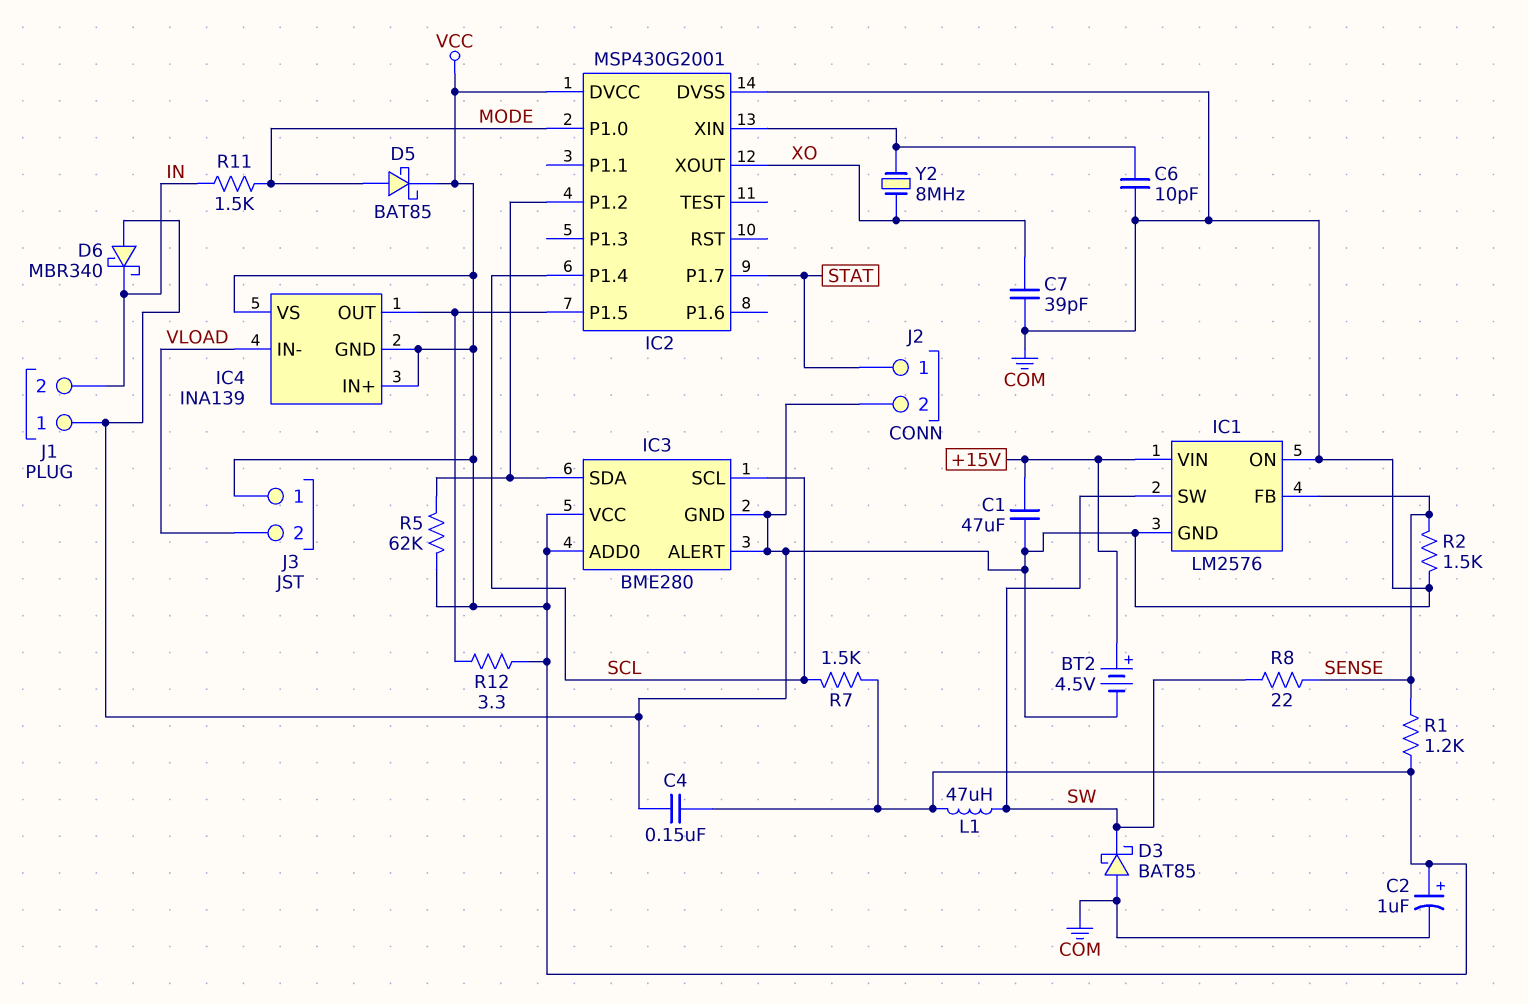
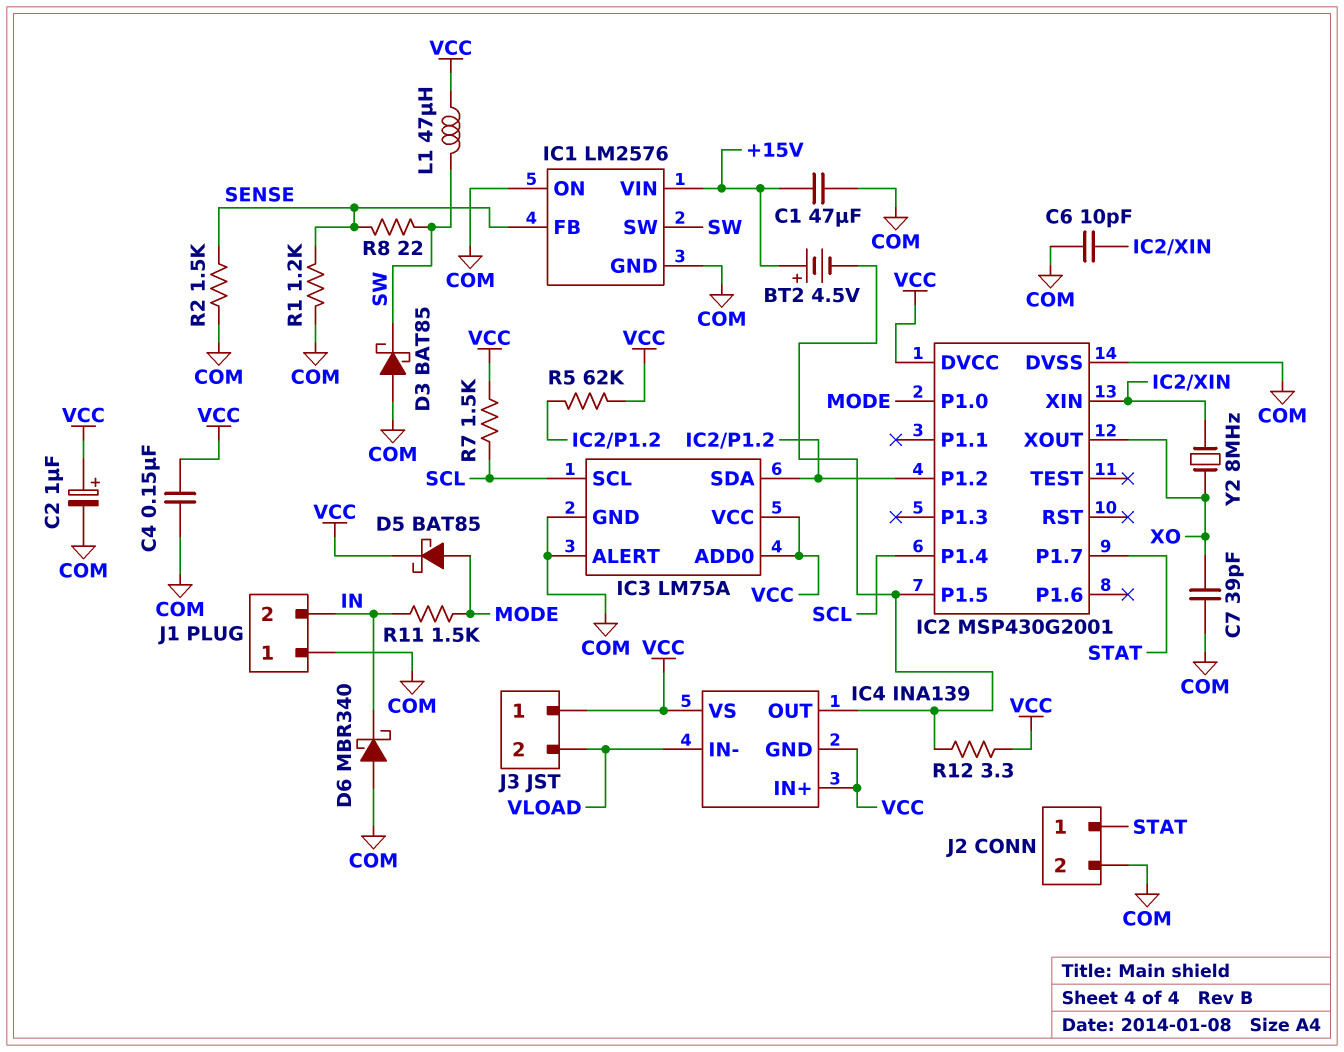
BT2: 4.5V (plus +15V, minus COM) -> 4.5V (plus +15V, minus IC2/P1.5)
IC3: BME280 -> LM75A
R1: 1.2k (SENSE, VCC) -> 1.2k (COM, SENSE)

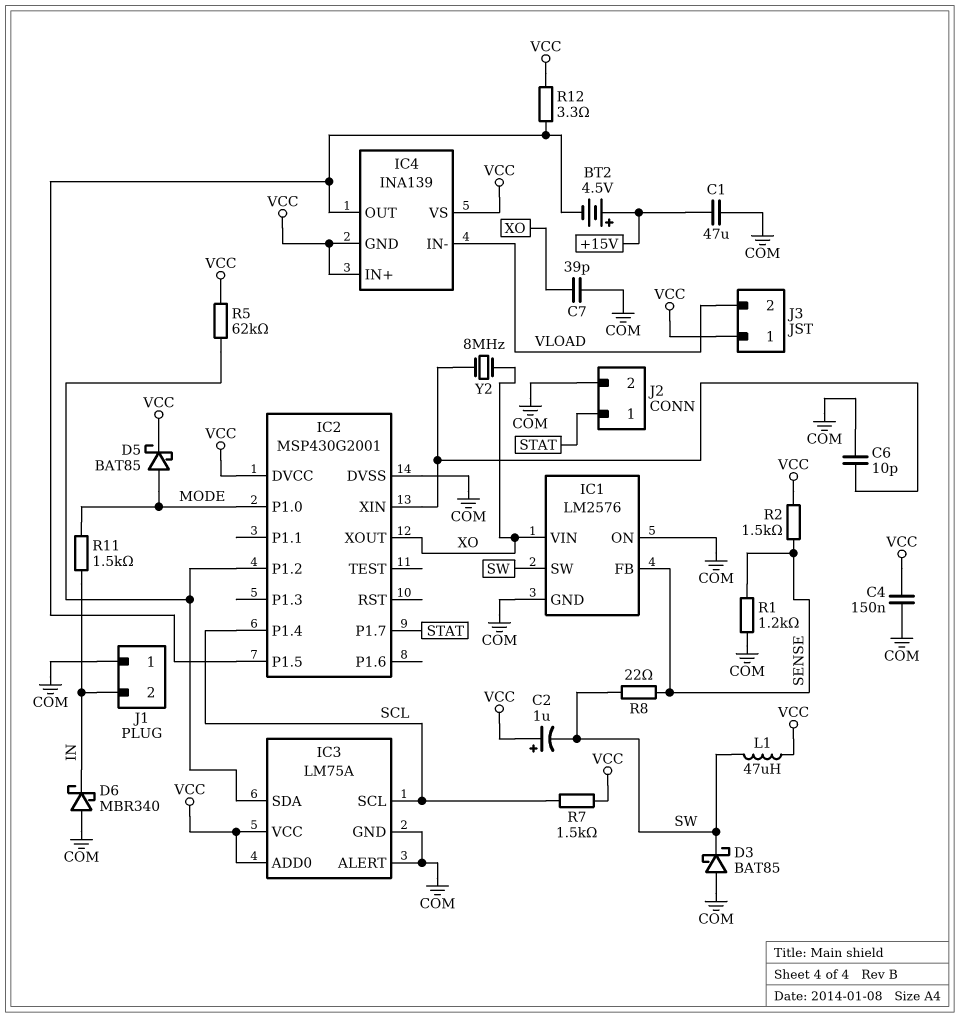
C2: 1uF (plus VCC, minus COM) -> 1uF (plus VCC, minus SW)
IC1 pin VIN: +15V -> XO
R2: 1.5k (COM, SENSE) -> 1.5k (SENSE, VCC)

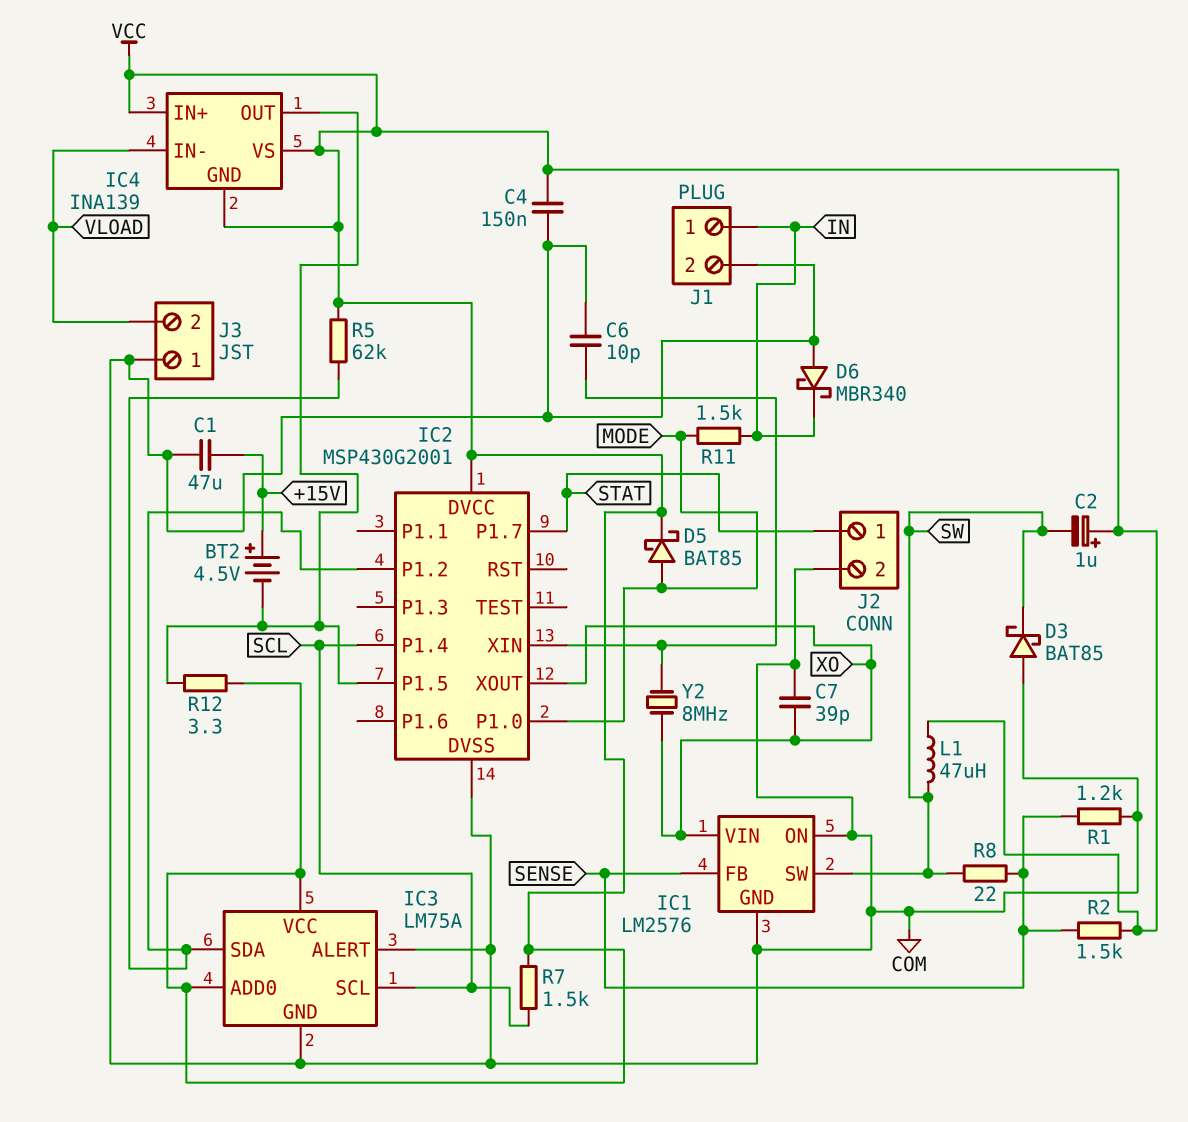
J1 pin 1: COM -> IN
J1 pin 2: IN -> COM
J3 pin 1: VCC -> COM

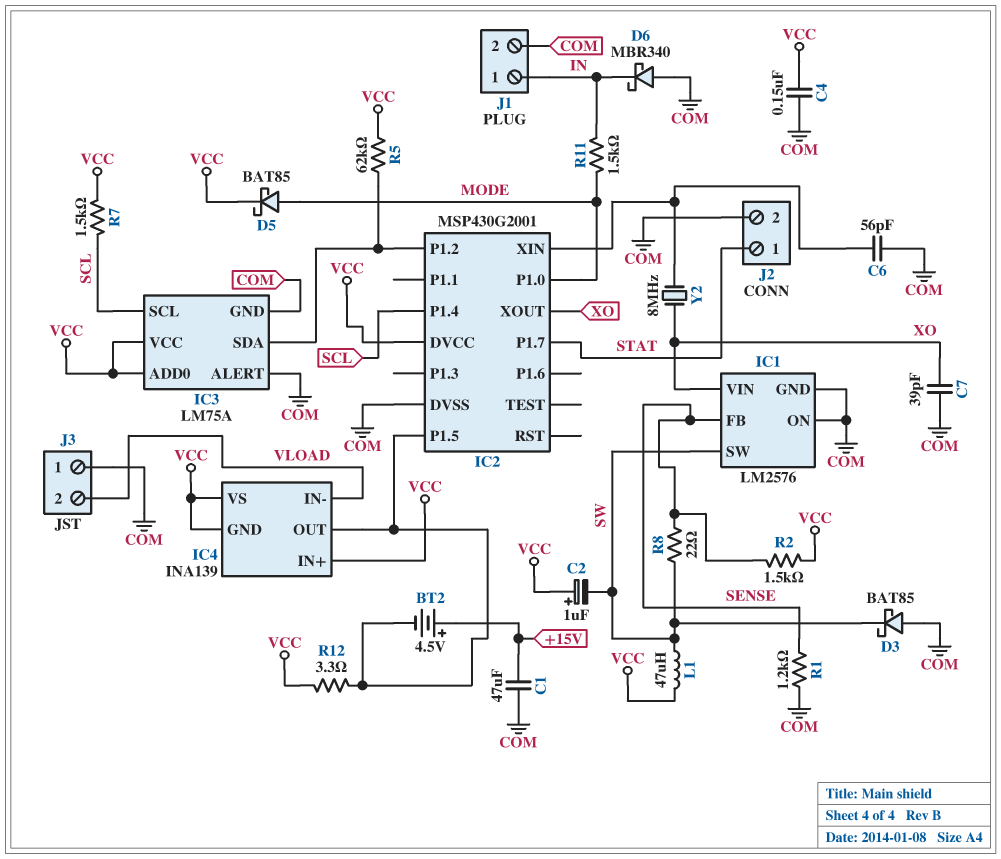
C6: 10pF (COM, IC2/XIN) -> 56pF (COM, IC2/XIN)

